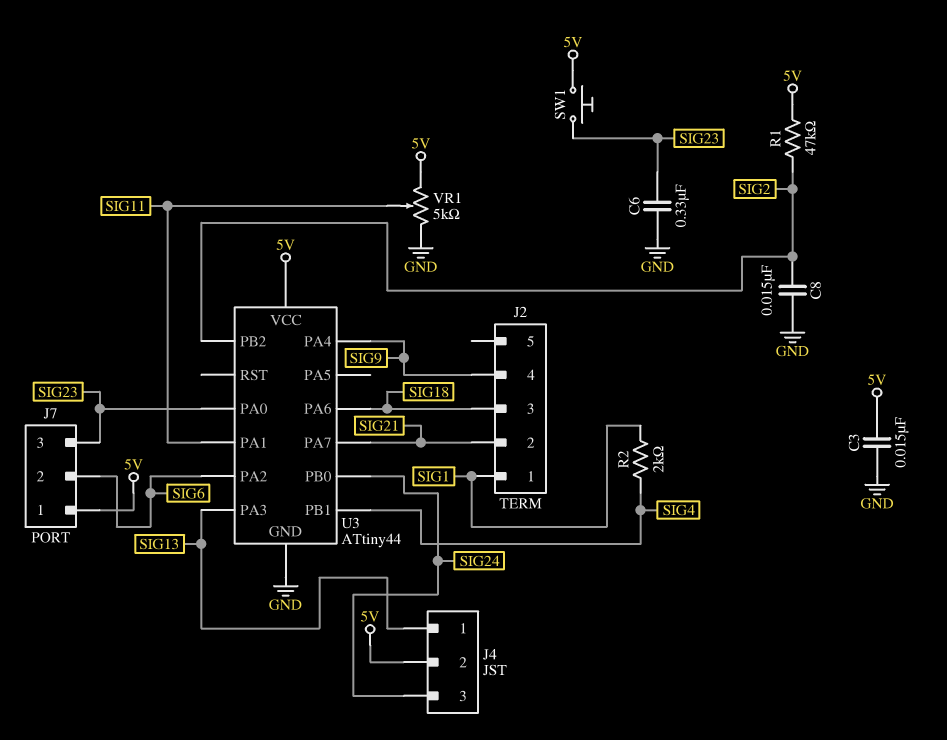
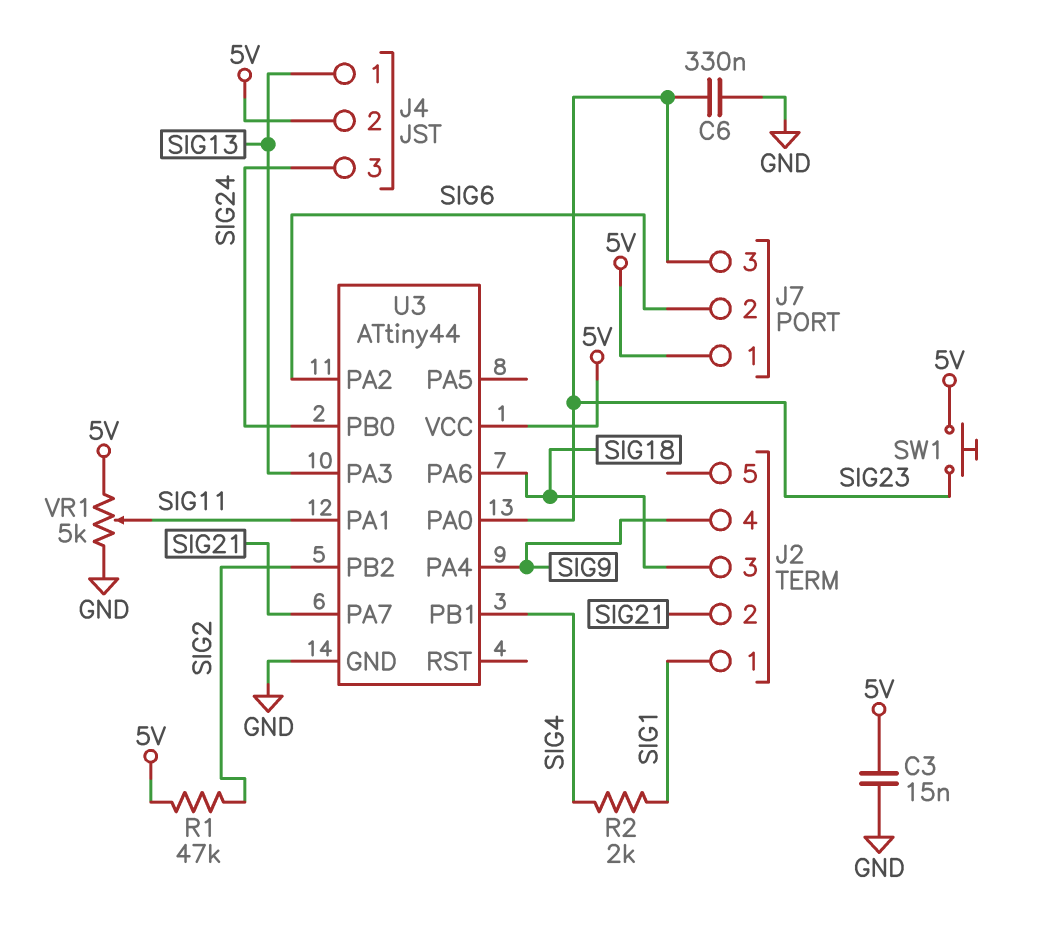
C8: 15nF (GND, SIG2) -> none

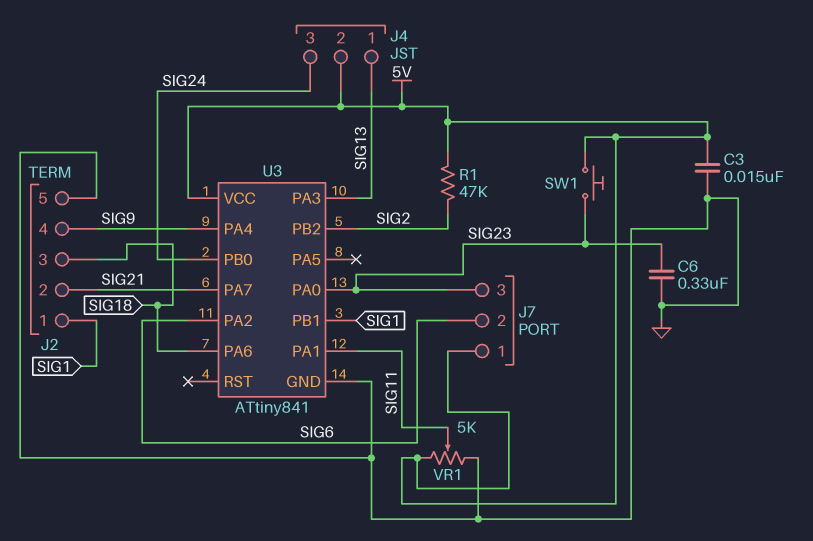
J2 pin 5: none -> GND
R2: 2k (SIG1, SIG4) -> none
U3: ATtiny44 -> ATtiny841
U3 pin PB1: SIG4 -> SIG1

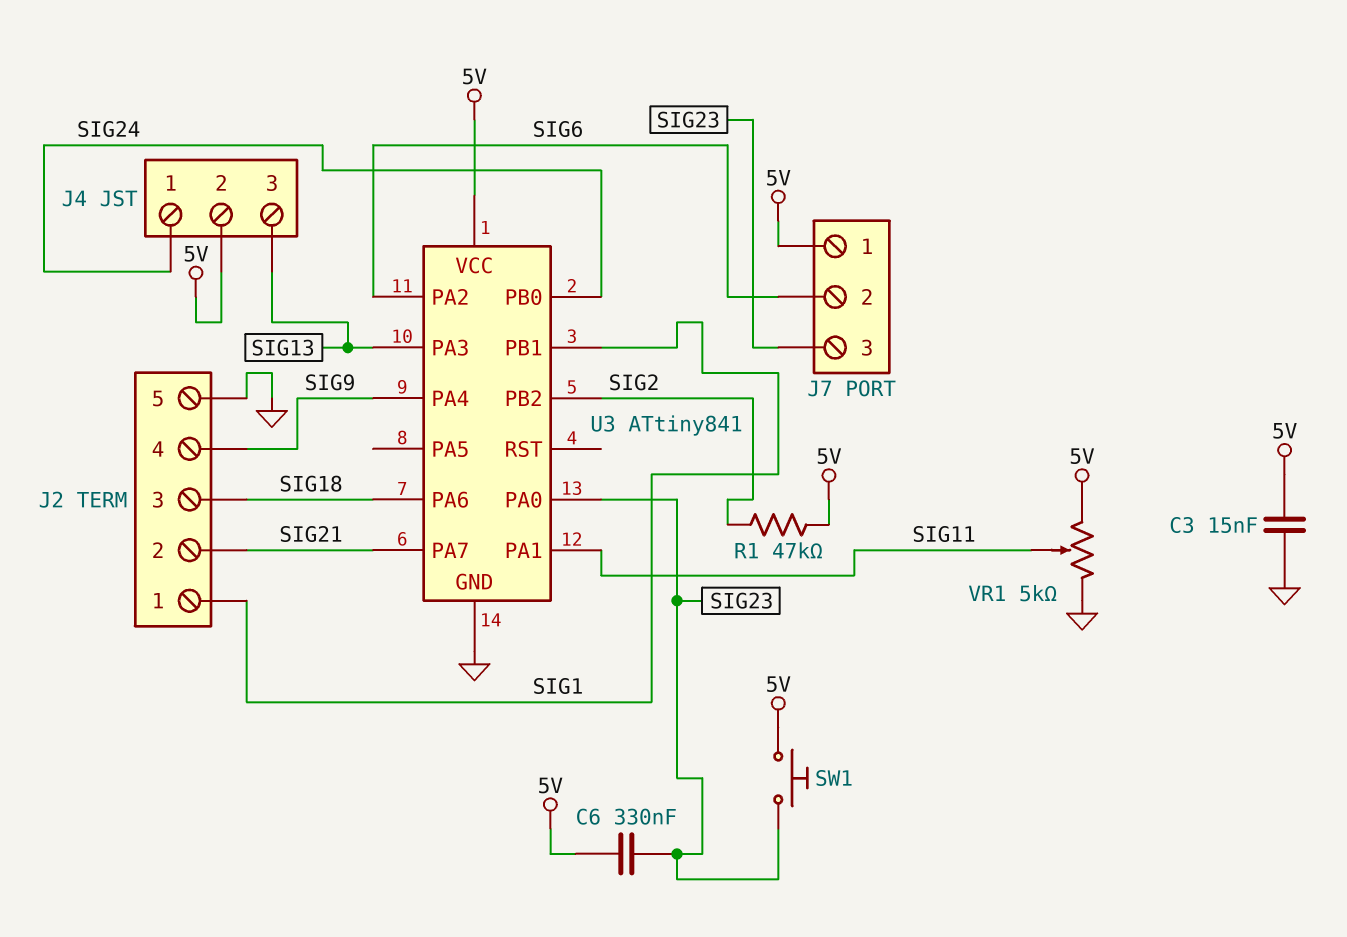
C6: 330nF (GND, SIG23) -> 330nF (5V, SIG23)
J4 pin 1: SIG13 -> SIG24
J4 pin 3: SIG24 -> SIG13

